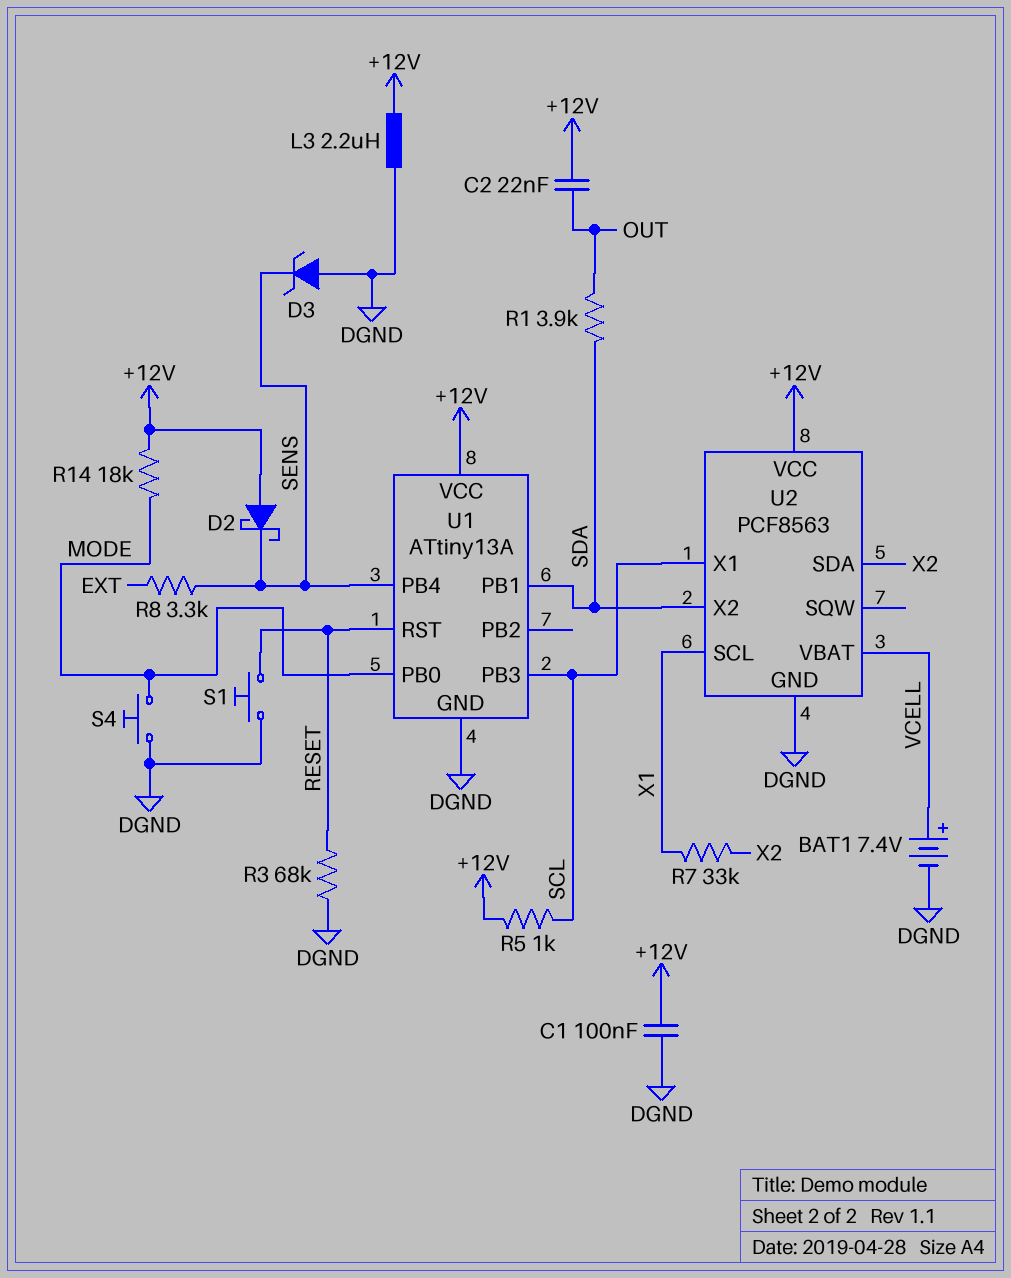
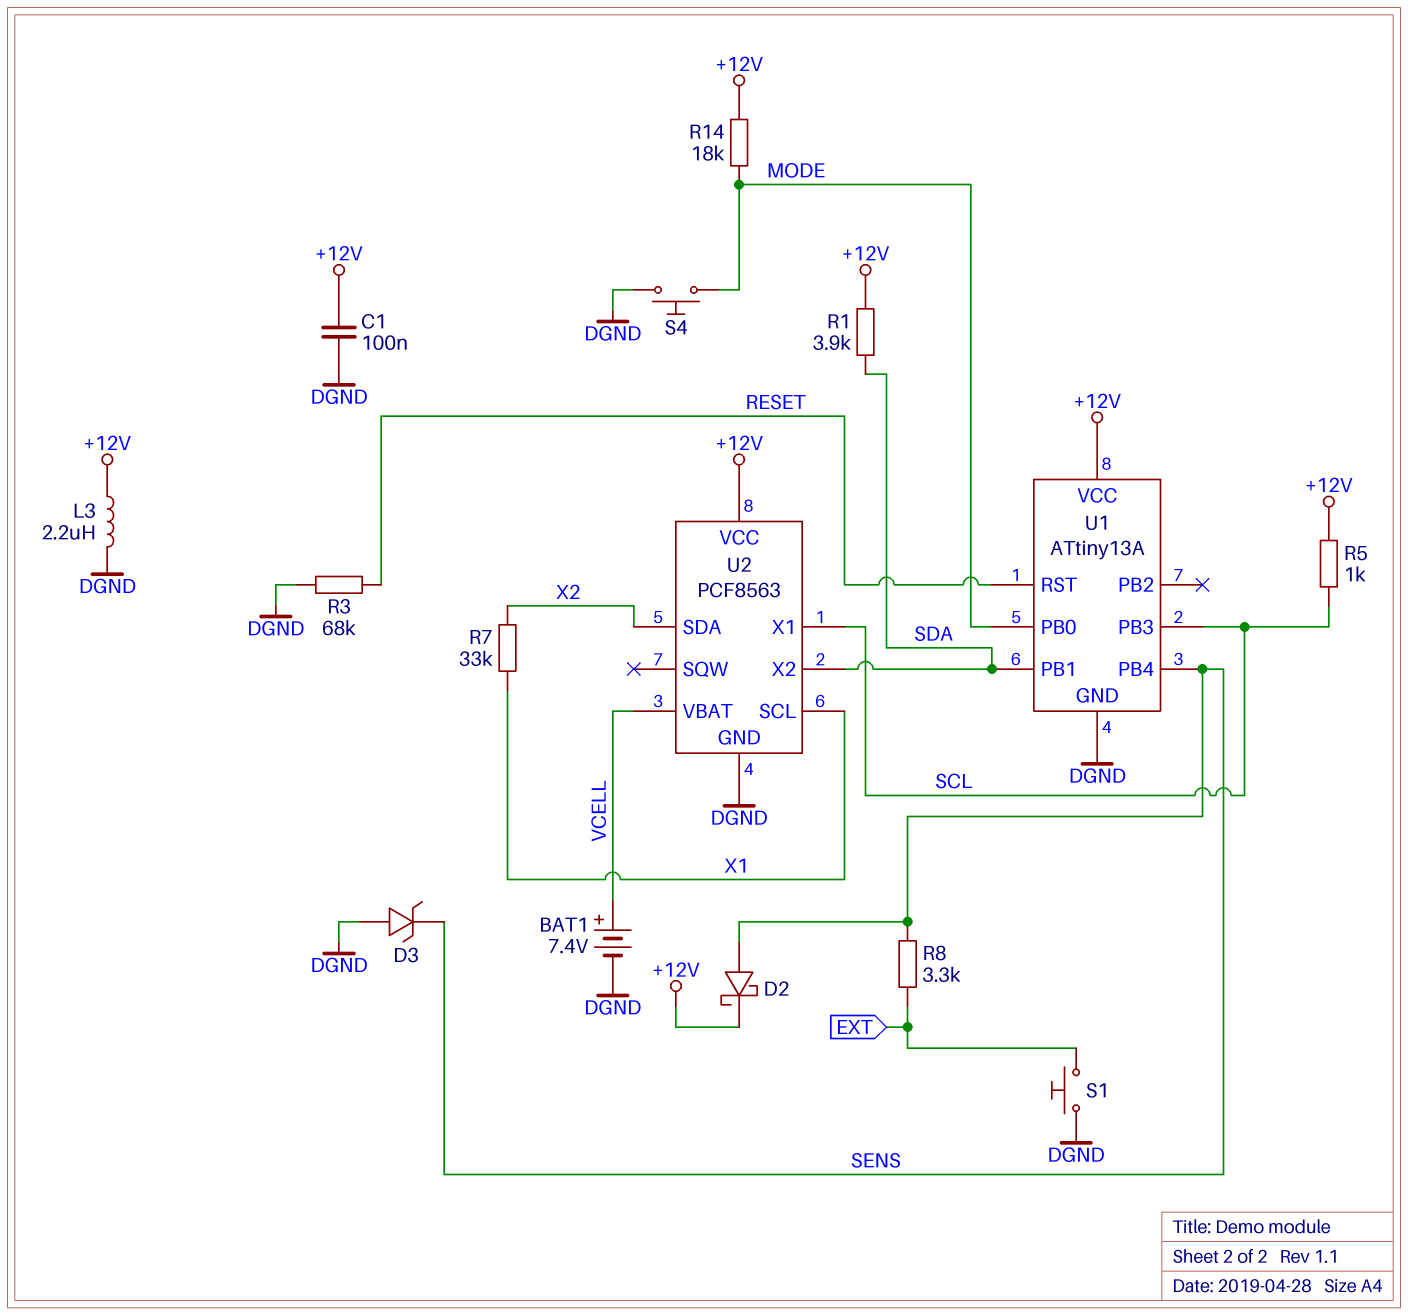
C2: 22nF (+12V, OUT) -> none
D2: schottky (A +12V, K SENS) -> schottky (A SENS, K +12V)
R1: 3.9k (OUT, SDA) -> 3.9k (+12V, SDA)
S1: button (DGND, RESET) -> button (DGND, EXT)

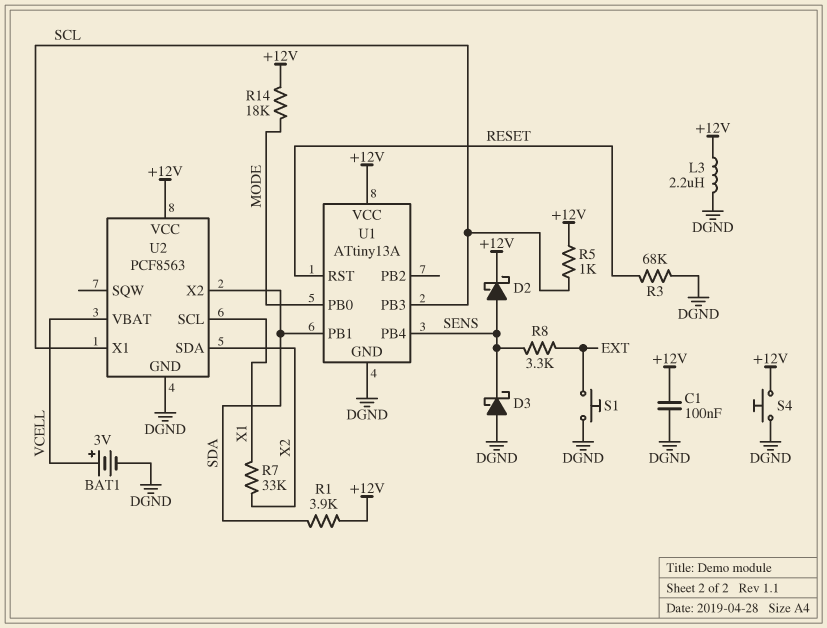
BAT1: 7.4V (plus VCELL, minus DGND) -> 3V (plus VCELL, minus DGND)
D3: zener (A DGND, K SENS) -> schottky (A DGND, K SENS)
S4: button (DGND, MODE) -> button (+12V, DGND)

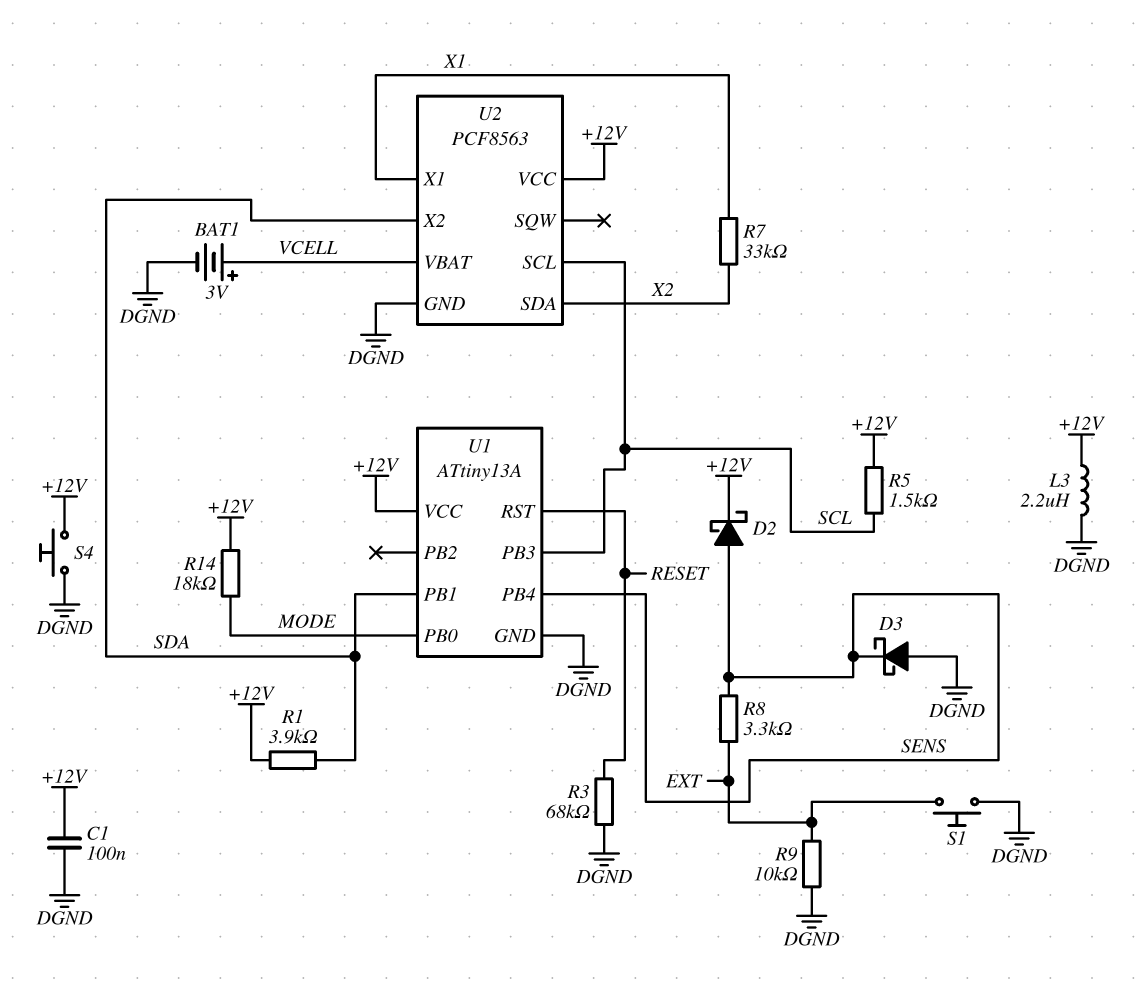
R5: 1k (+12V, SCL) -> 1.5k (+12V, SCL)
R9: none -> 10k (DGND, EXT)
U2 pin SCL: X1 -> SCL
U2 pin X1: SCL -> X1

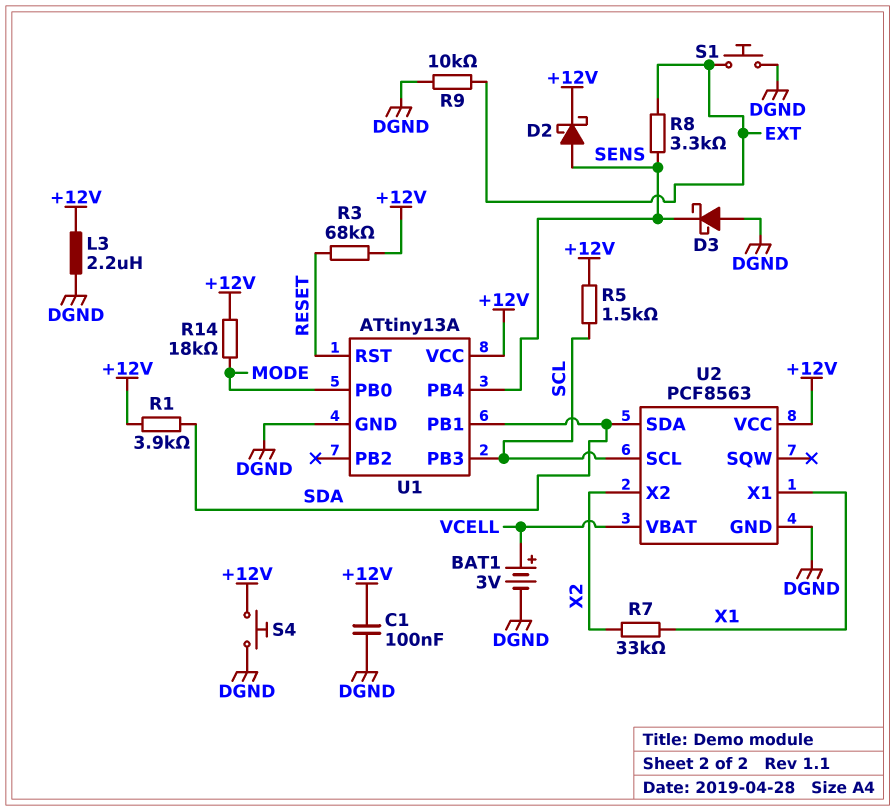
R3: 68k (DGND, RESET) -> 68k (+12V, RESET)
U2 pin SDA: X2 -> SDA
U2 pin X2: SDA -> X2

